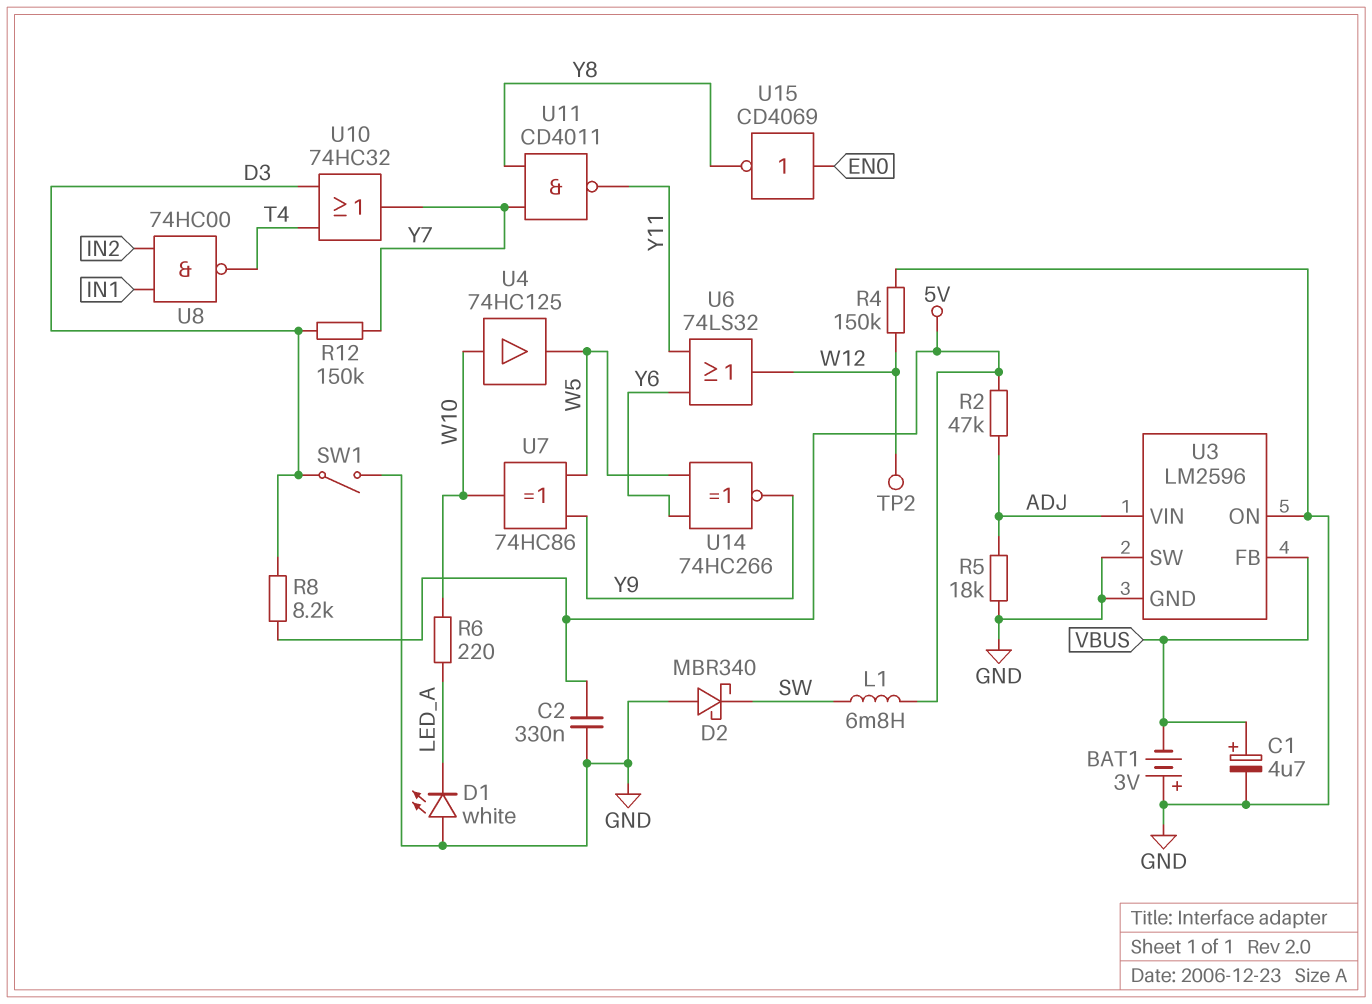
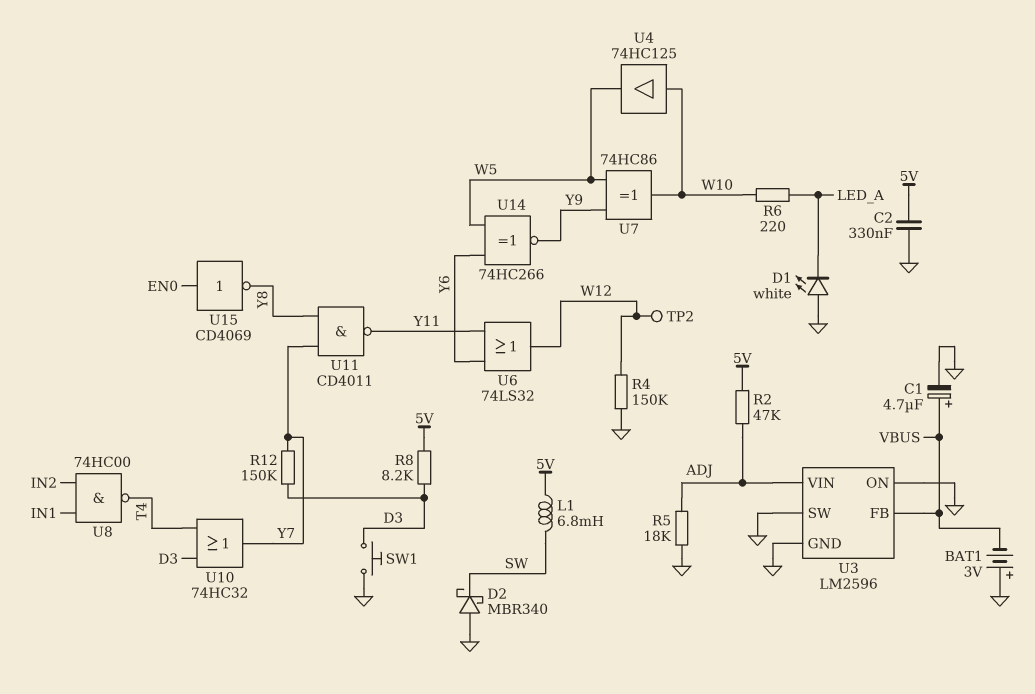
SW1: switch (D3, GND) -> button (D3, GND)

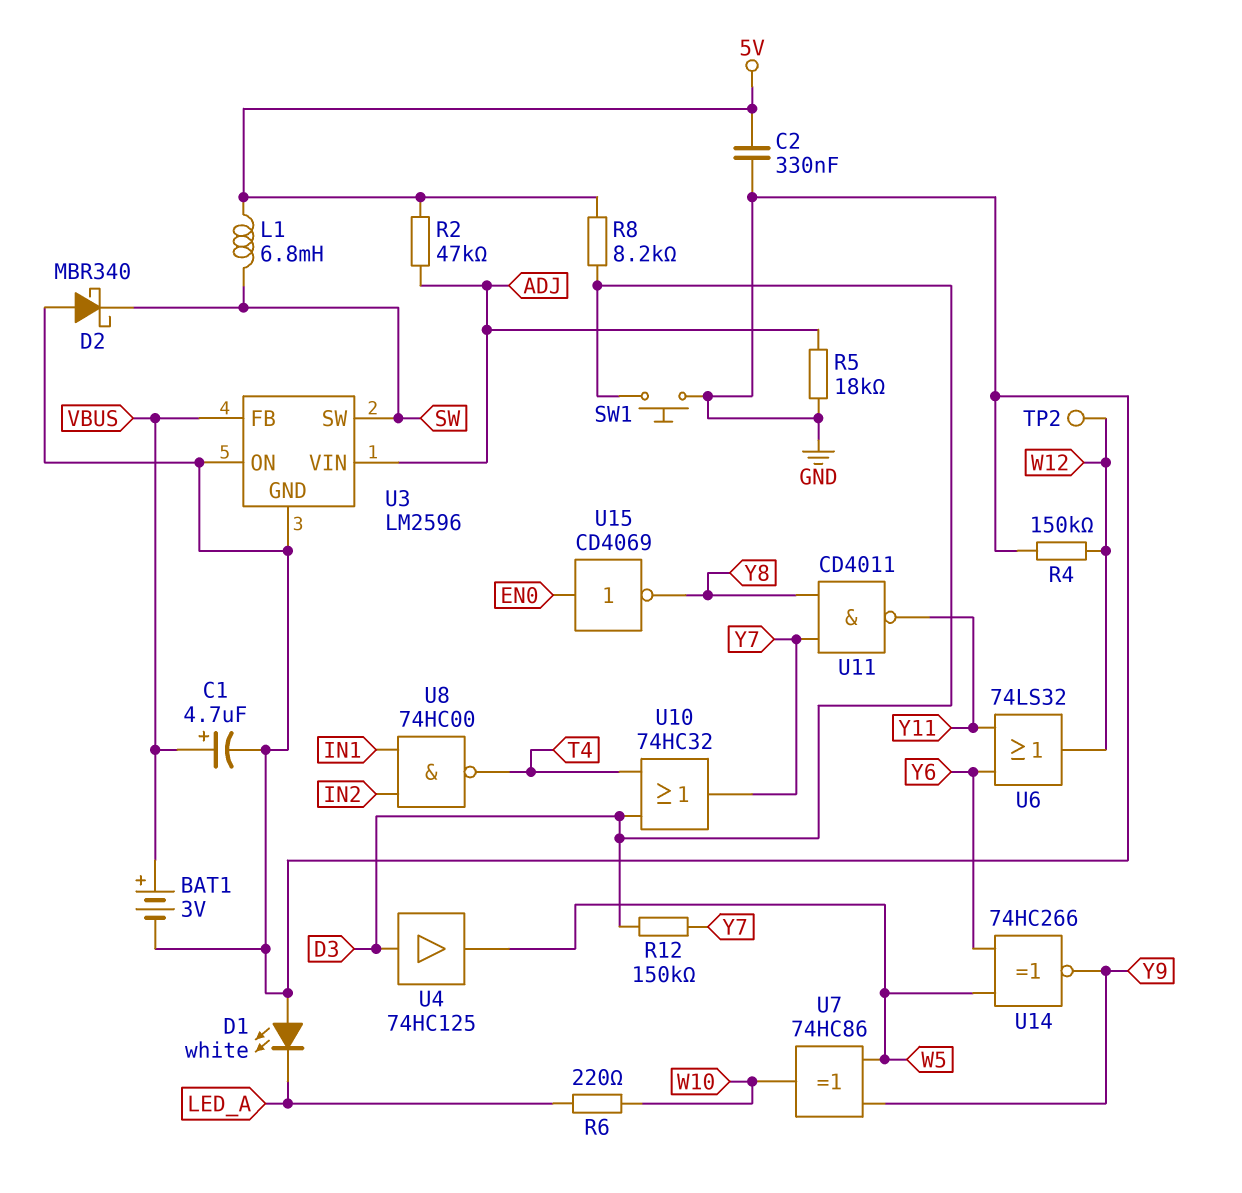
BAT1: 3V (plus GND, minus VBUS) -> 3V (plus VBUS, minus GND)
U3 pin SW: GND -> SW
U4: buffer 74HC125 (in W10, out W5) -> buffer 74HC125 (in D3, out W5)

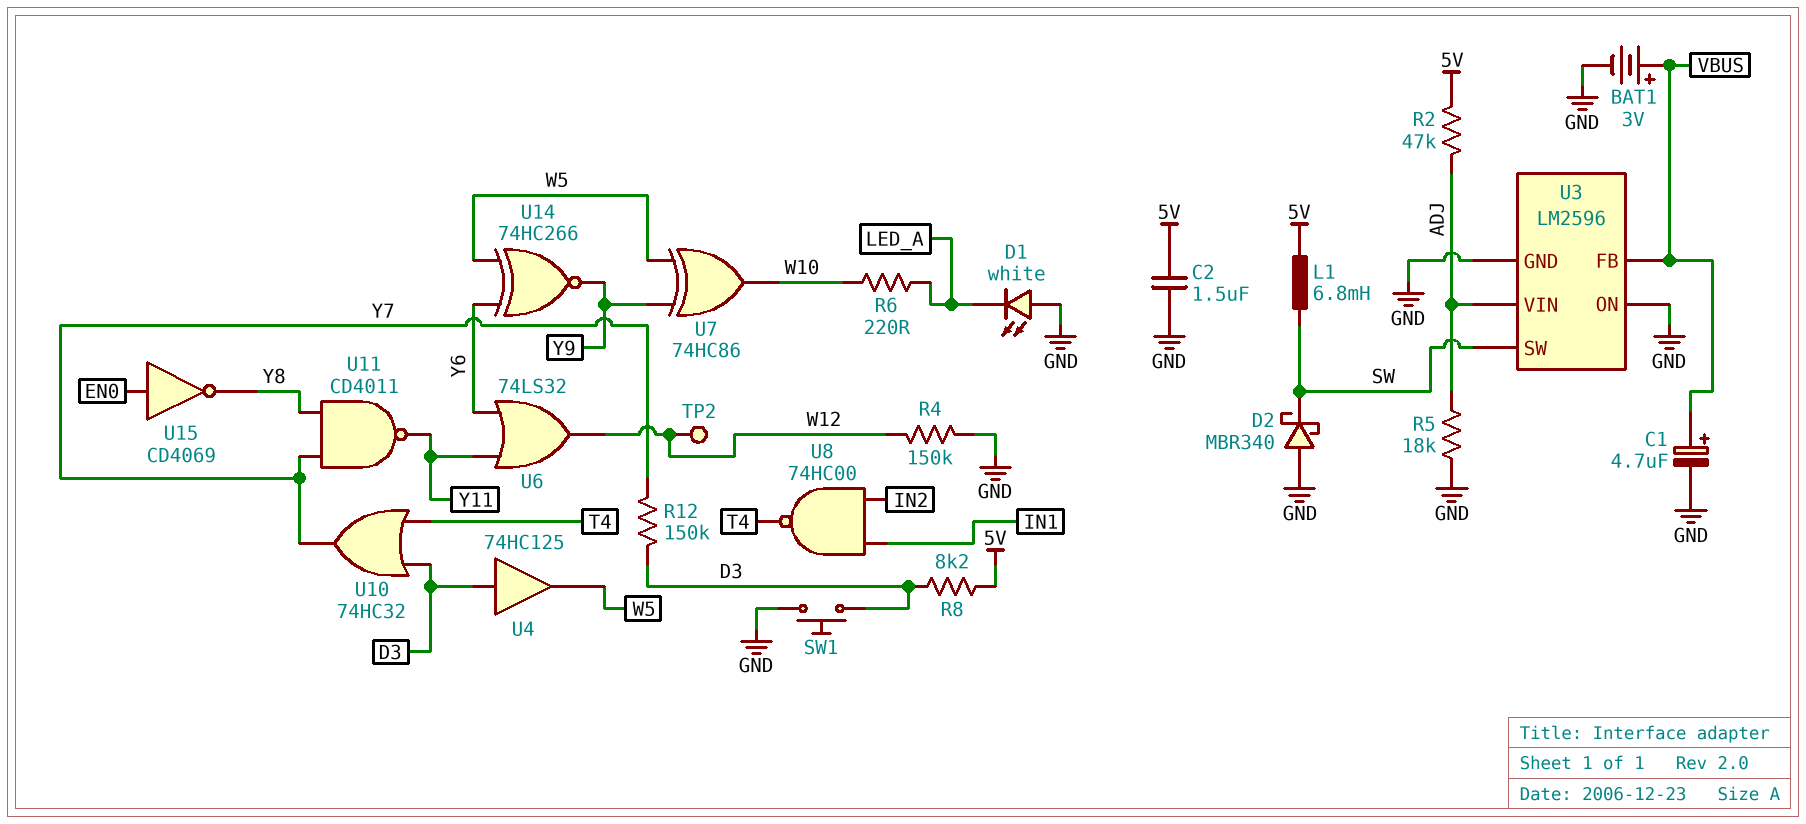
C2: 330nF (5V, GND) -> 1.5uF (5V, GND)

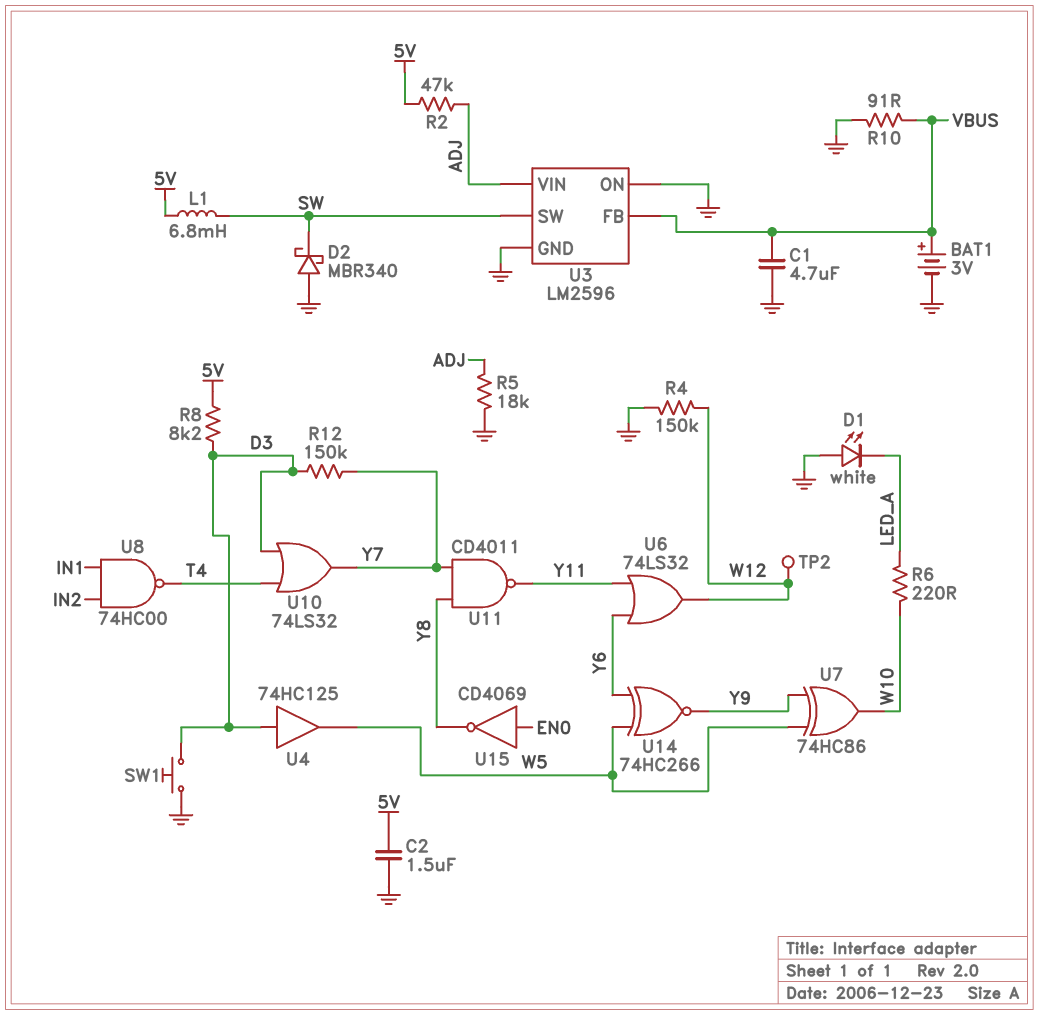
C1: 4.7uF (plus VBUS, minus GND) -> 4.7uF (GND, VBUS)
R10: none -> 91 (GND, VBUS)
U10: OR 74HC32 (in D3, in T4, out Y7) -> OR 74LS32 (in D3, in T4, out Y7)

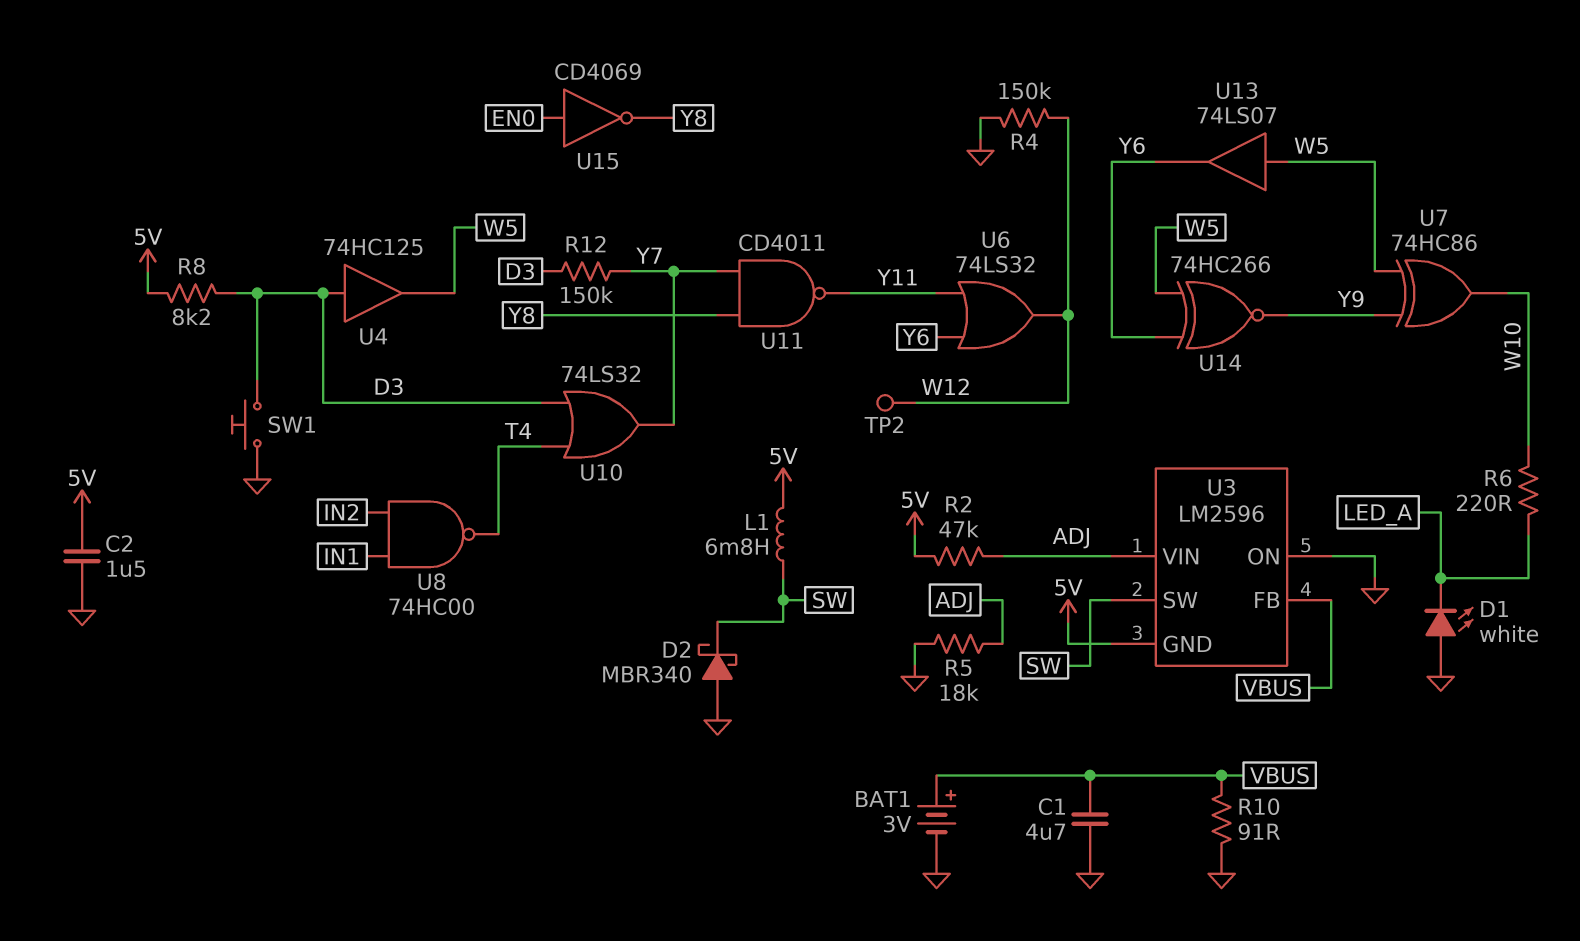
U3 pin GND: GND -> 5V
U13: none -> buffer 74LS07 (in W5, out Y6)

